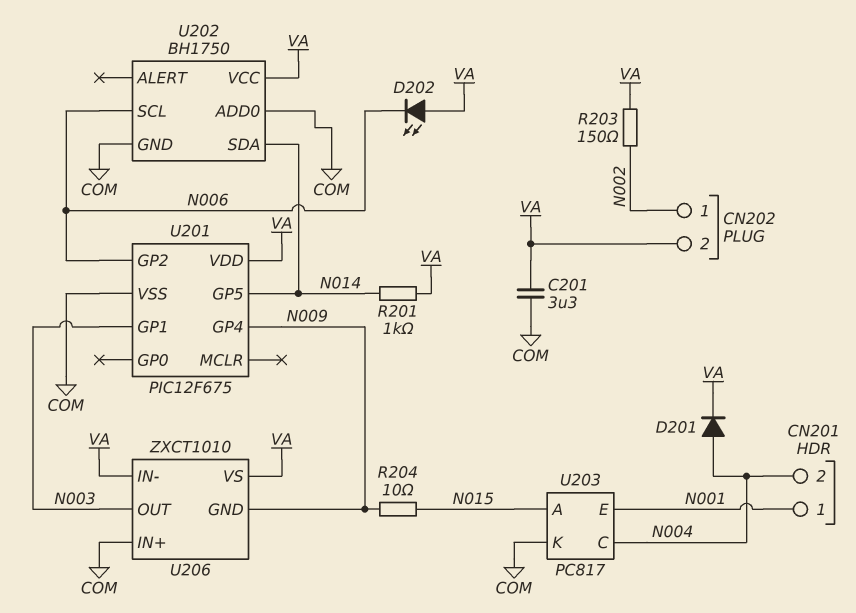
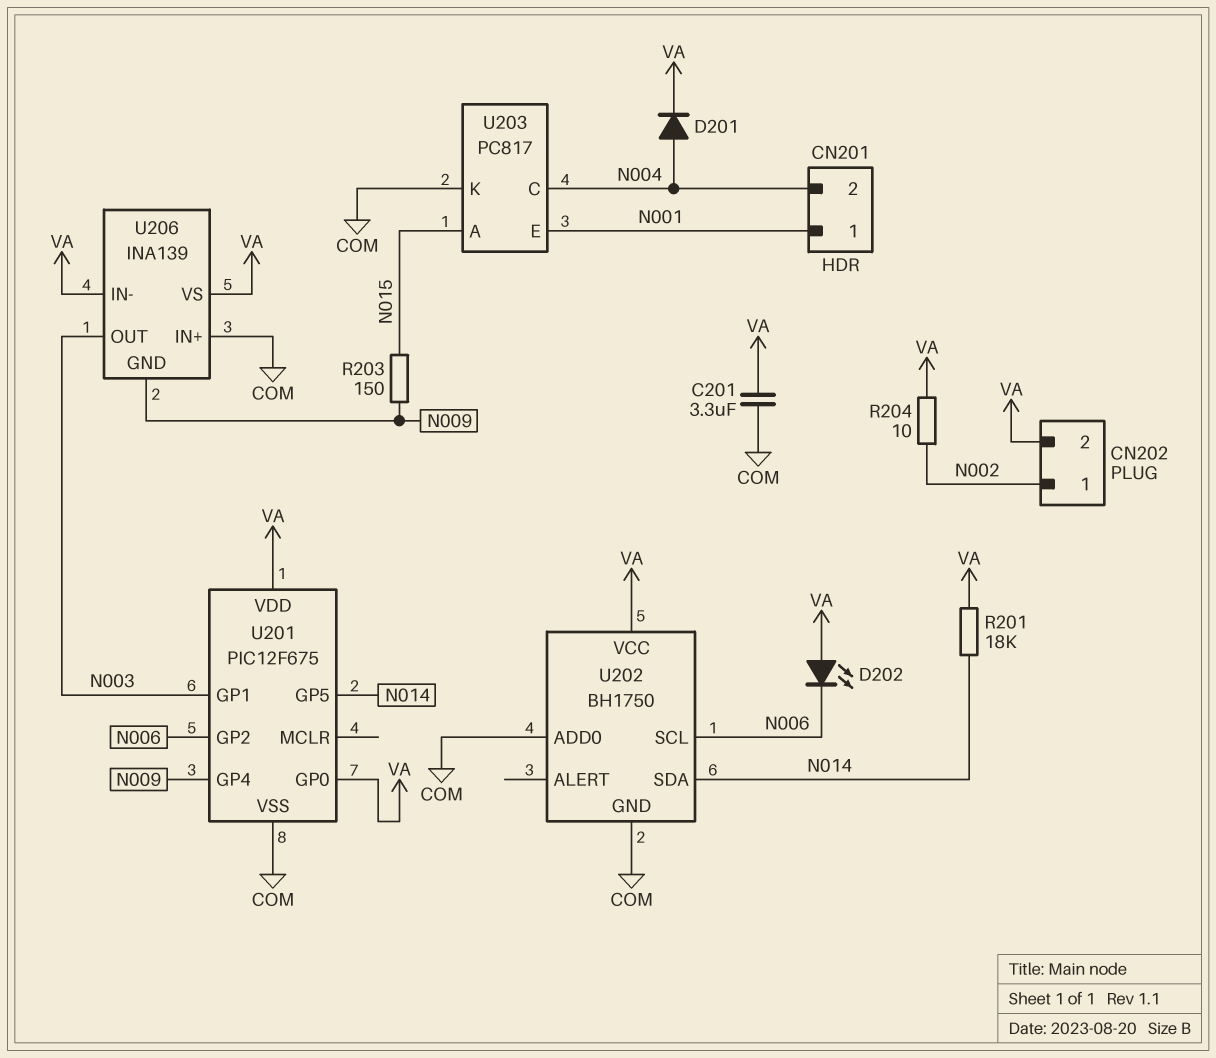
R201: 1k (N014, VA) -> 18k (N014, VA)
R203: 150 (N002, VA) -> 150 (N009, N015)
R204: 10 (N009, N015) -> 10 (N002, VA)
U201 pin GP0: none -> VA
U206: ZXCT1010 -> INA139

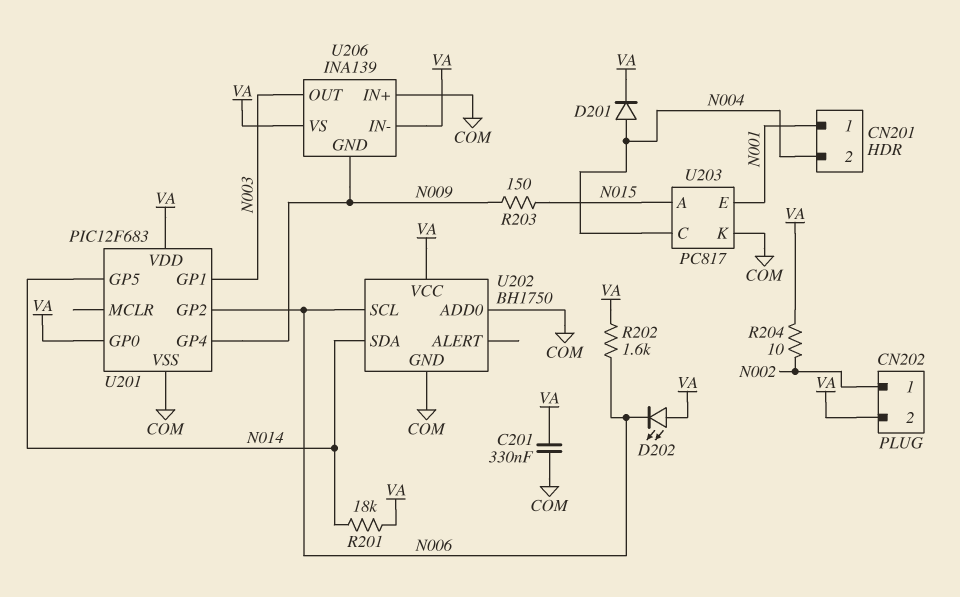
C201: 3.3uF (COM, VA) -> 330nF (COM, VA)
R202: none -> 1.6k (N006, VA)
U201: PIC12F675 -> PIC12F683

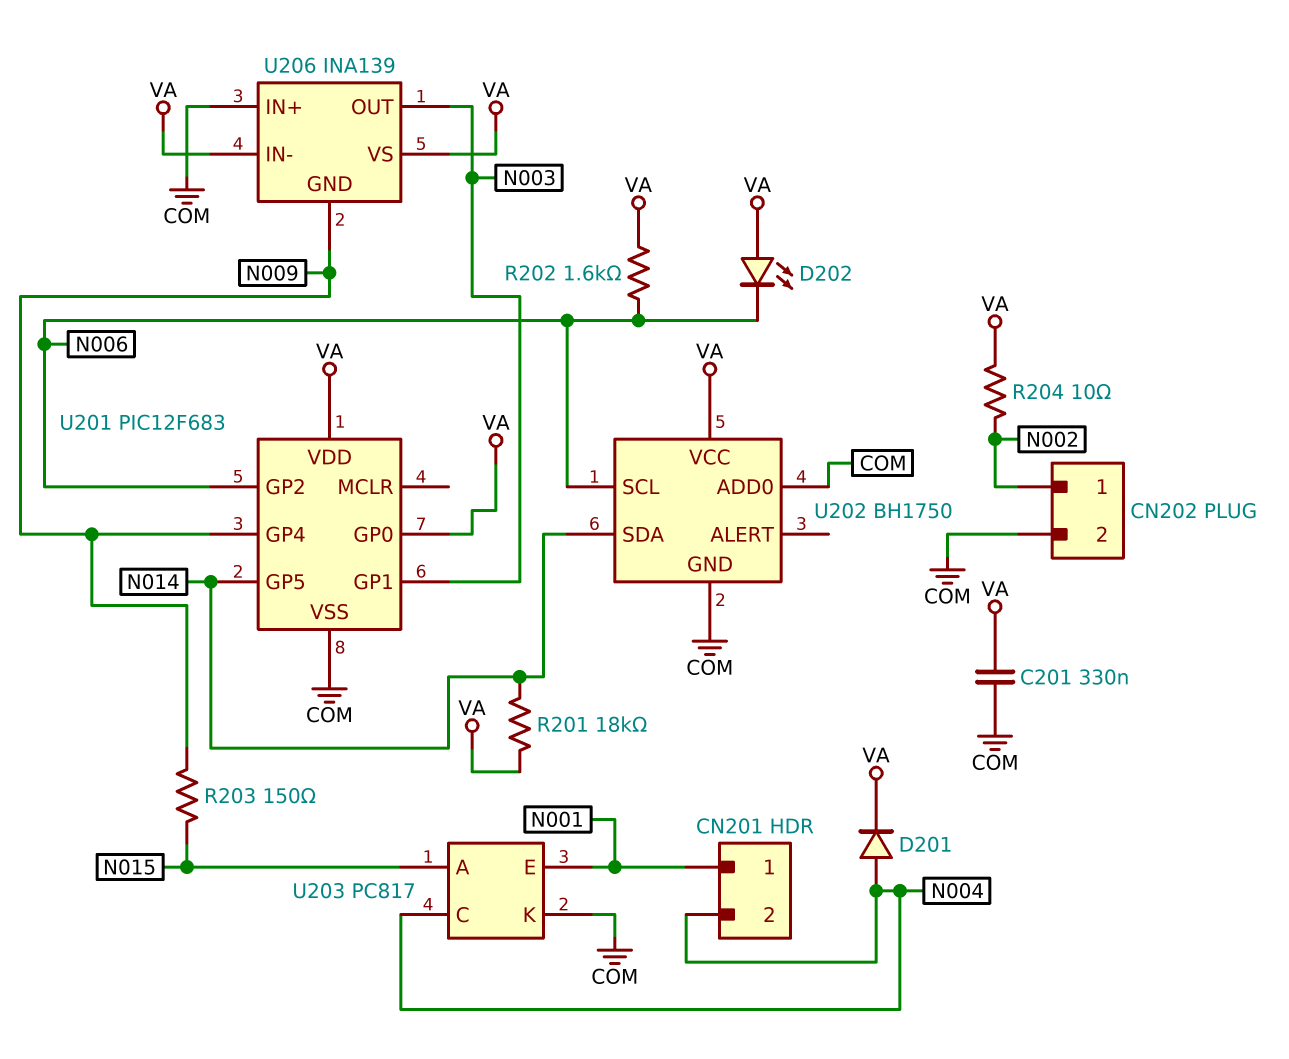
CN202 pin 2: VA -> COM

